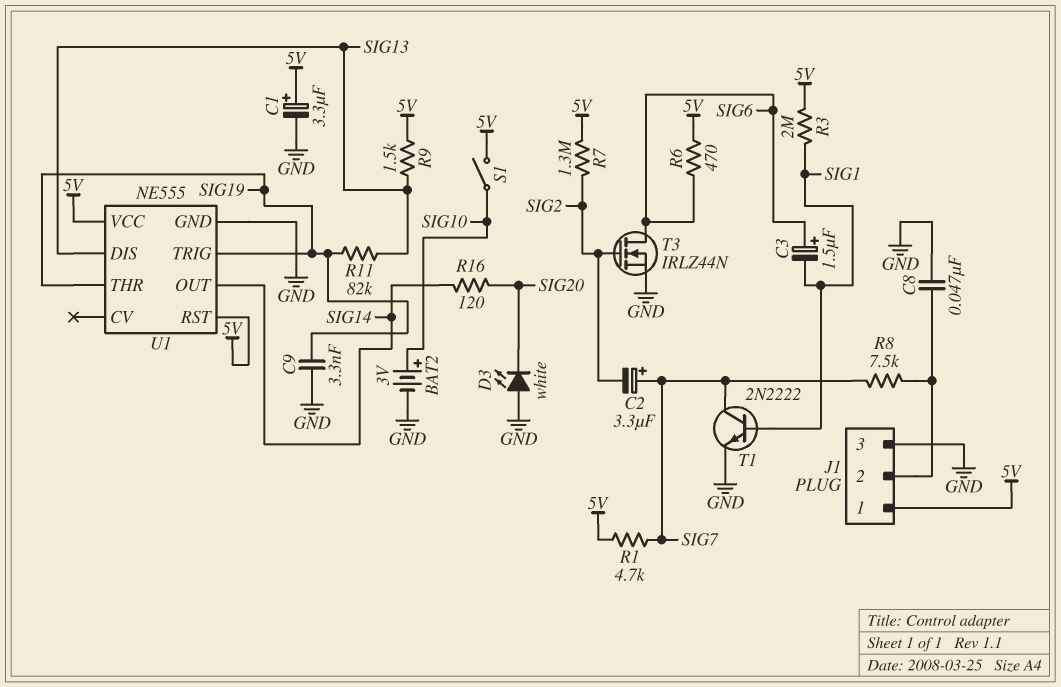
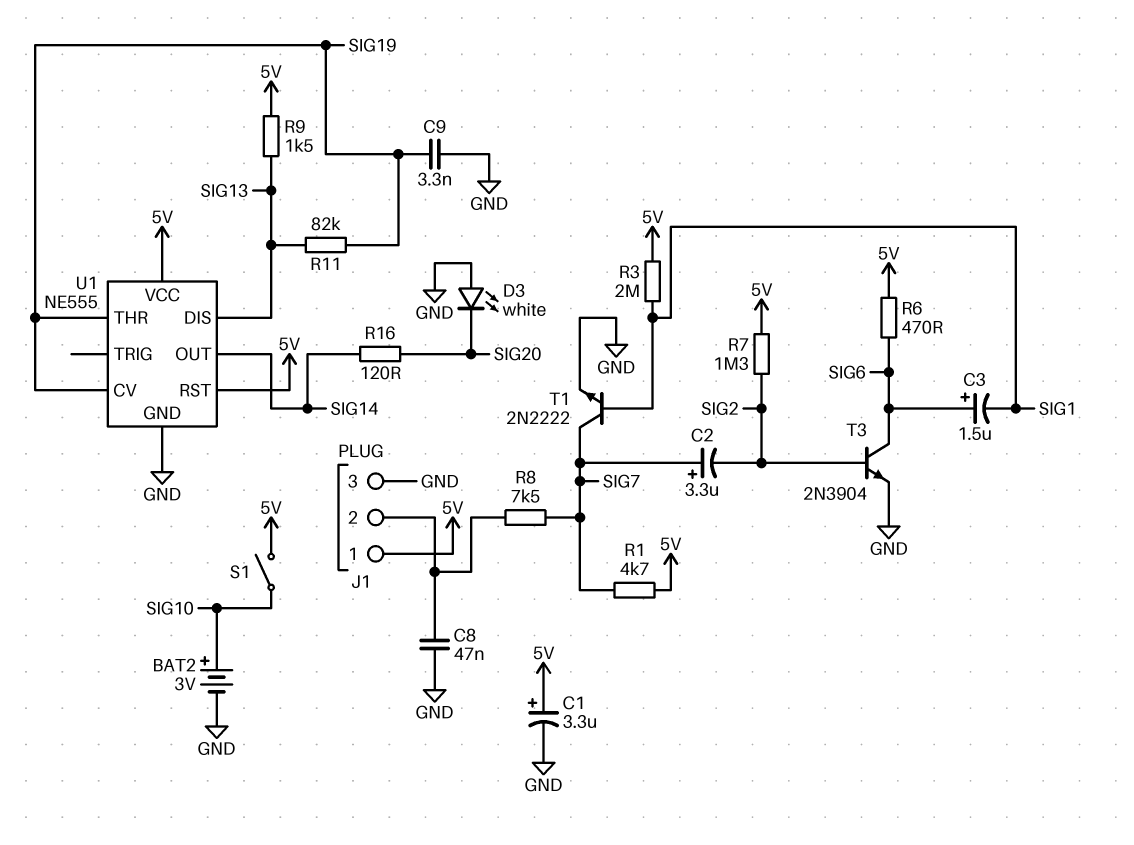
T3: NMOS IRLZ44N (G SIG2, D SIG6, S GND) -> NPN 2N3904 (B SIG2, C SIG6, E GND)
U1 pin CV: none -> SIG19
U1 pin TRIG: SIG19 -> none

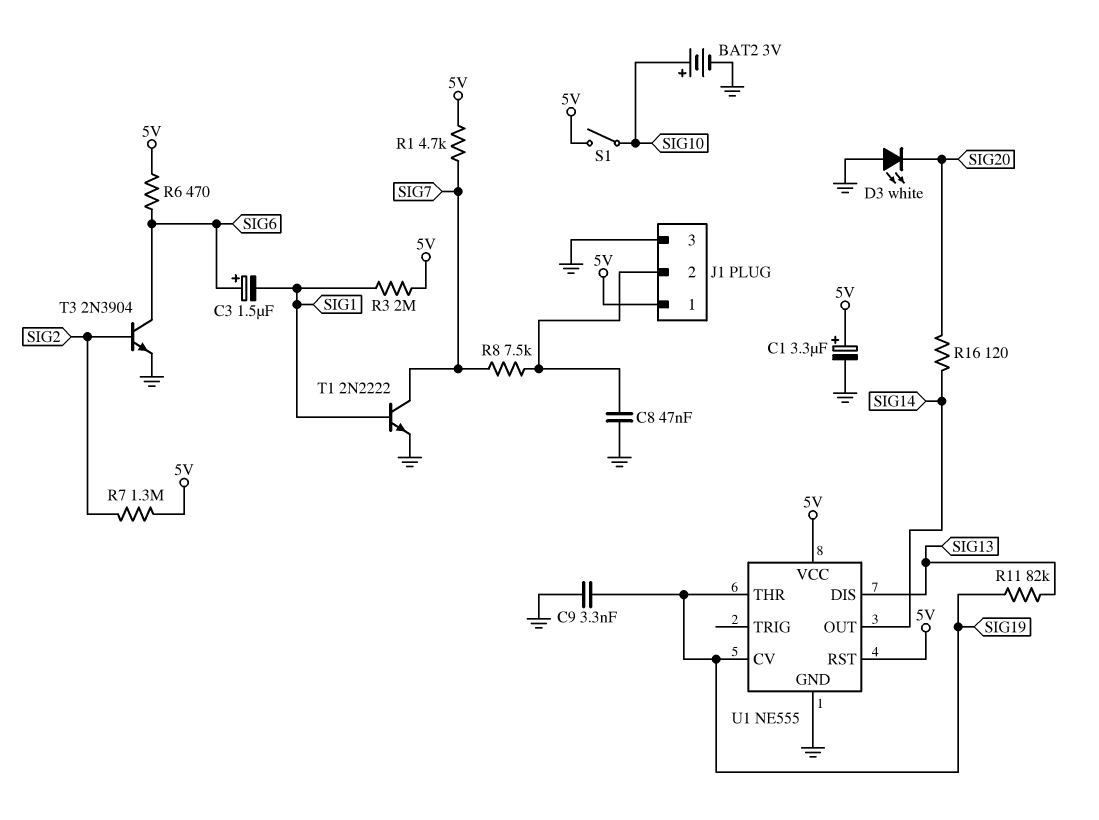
C2: 3.3uF (plus SIG7, minus SIG2) -> none
R9: 1.5k (5V, SIG13) -> none

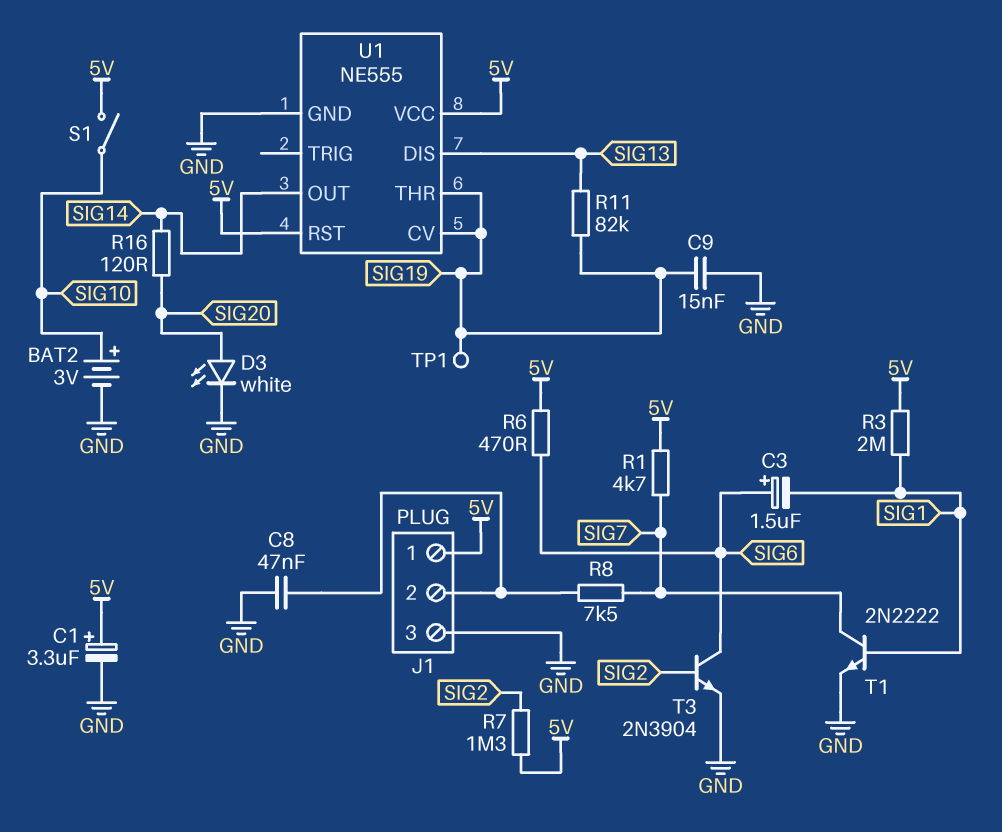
C9: 3.3nF (GND, SIG19) -> 15nF (GND, SIG19)
D3: LED white (A GND, K SIG20) -> LED white (A SIG20, K GND)
TP1: none -> test point (SIG19)

